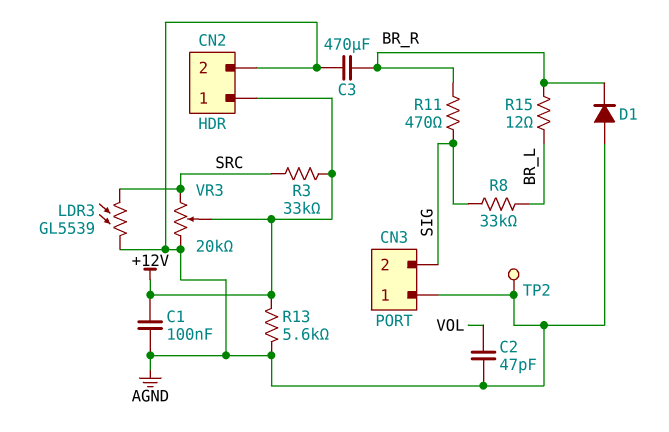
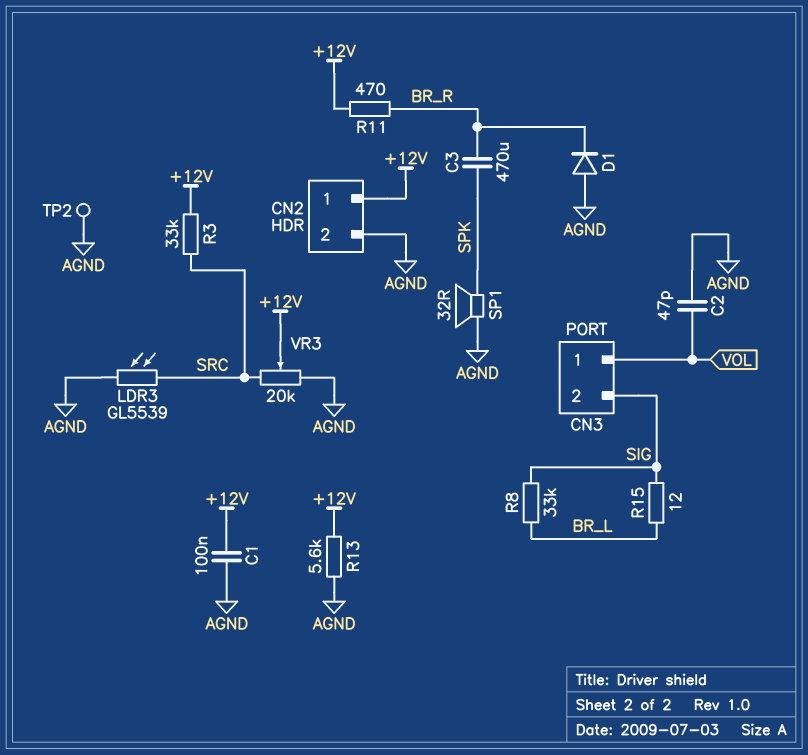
C3: 470uF (AGND, BR_R) -> 470uF (BR_R, SPK)
CN3 pin 1: AGND -> VOL
R11: 470 (BR_R, SIG) -> 470 (+12V, BR_R)
R15: 12 (BR_L, BR_R) -> 12 (BR_L, SIG)
SP1: none -> speaker 32R (AGND, SPK)

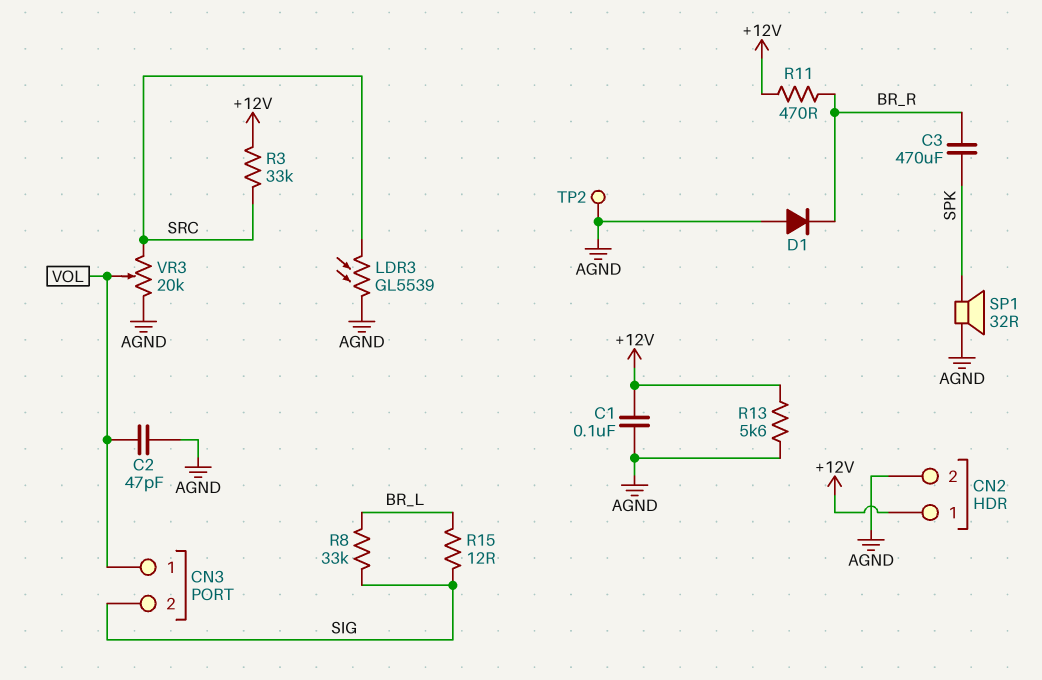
VR3: 20k (AGND, SRC, wiper +12V) -> 20k (AGND, SRC, wiper VOL)

